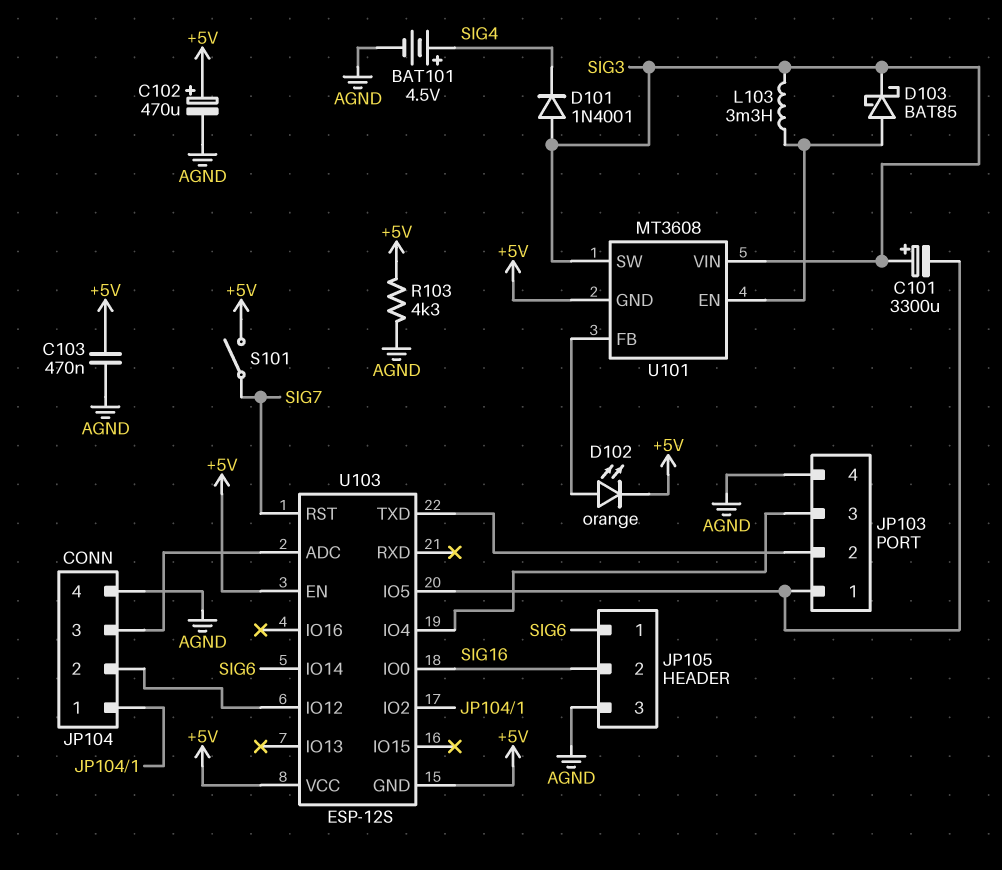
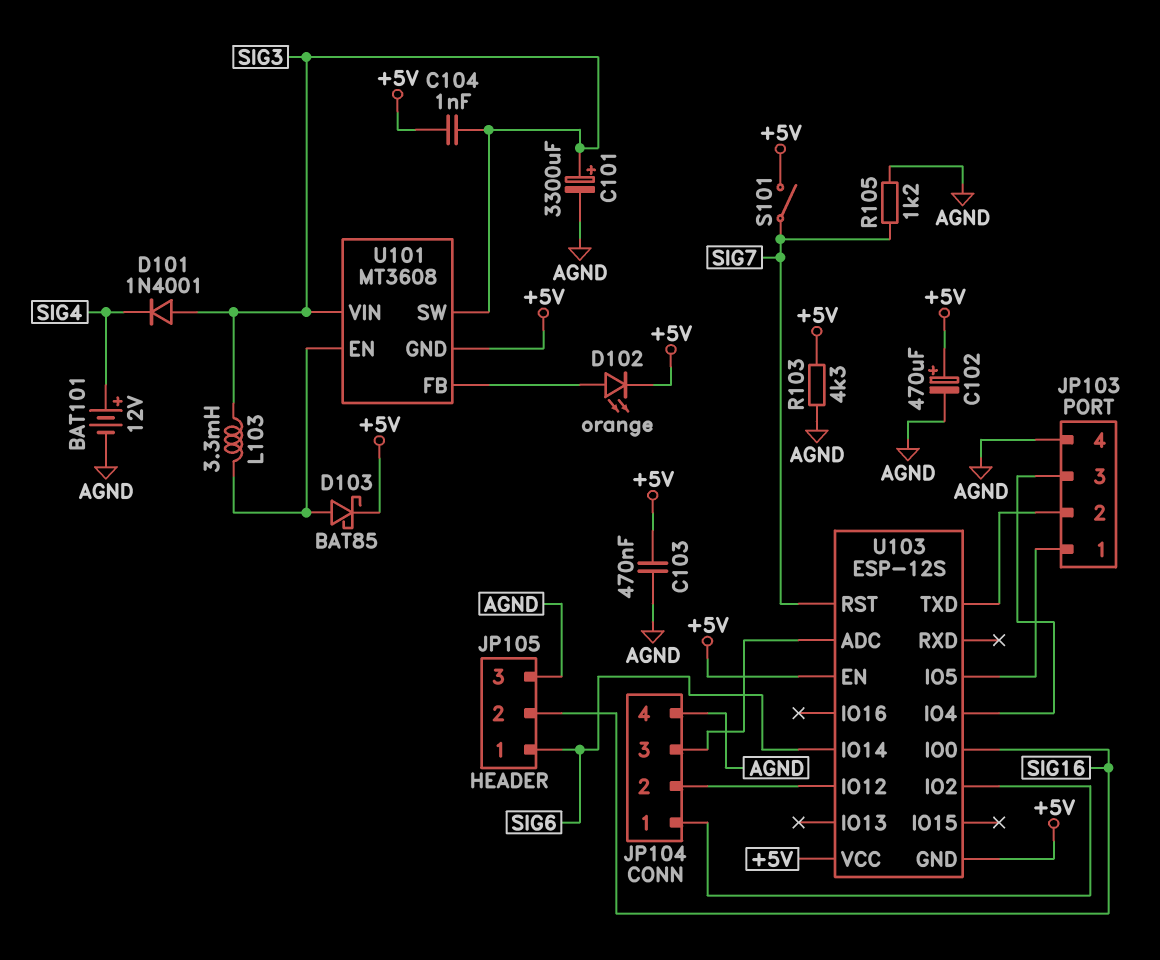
BAT101: 4.5V (plus SIG4, minus AGND) -> 12V (plus SIG4, minus AGND)
C101: 3300uF (plus SIG3, minus JP103/1) -> 3300uF (plus SIG3, minus AGND)
C104: none -> 1nF (+5V, SIG3)
D103: schottky BAT85 (A U101/EN, K SIG3) -> schottky BAT85 (A U101/EN, K +5V)
R105: none -> 1.2k (AGND, SIG7)

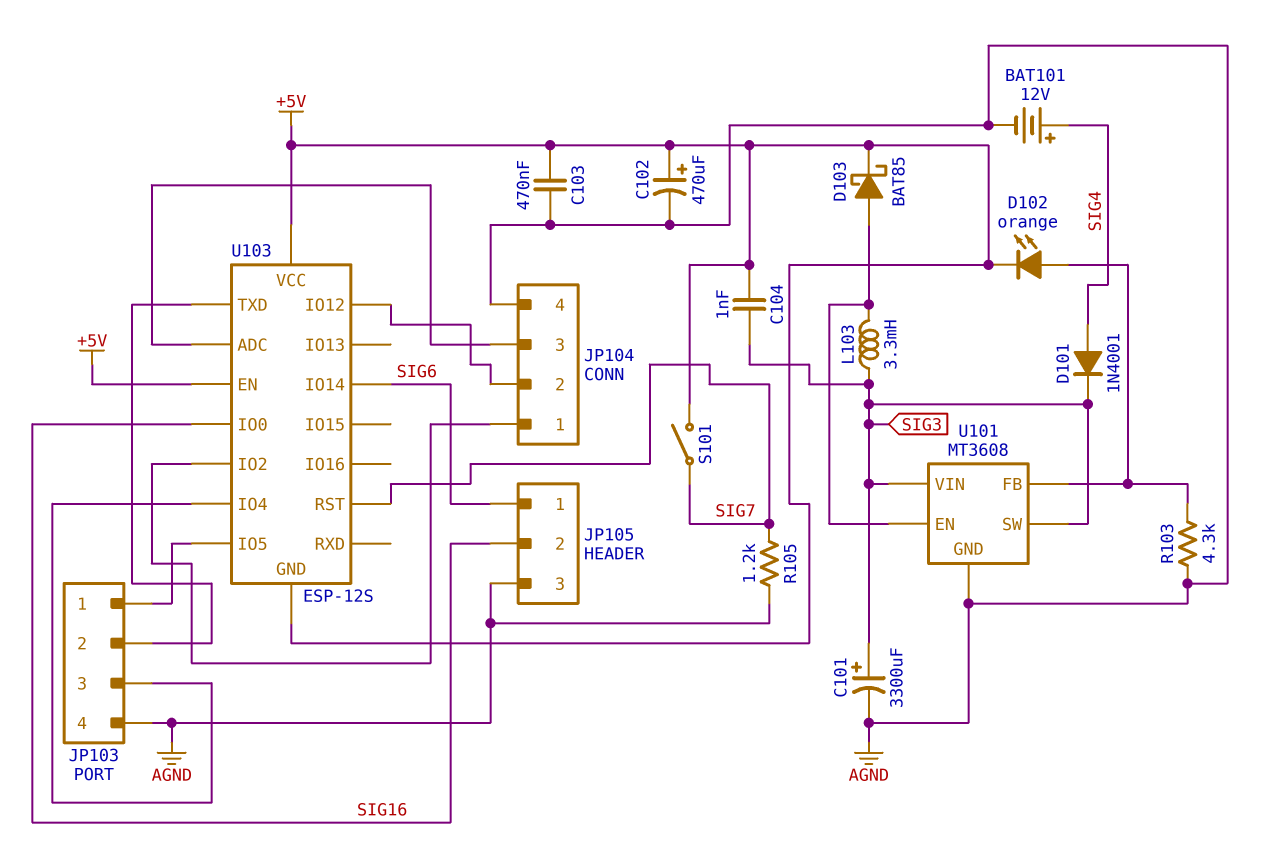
D101: diode 1N4001 (A SIG3, K SIG4) -> diode 1N4001 (A SIG4, K SIG3)
R103: 4.3k (+5V, AGND) -> 4.3k (AGND, U101/FB)
U101 pin GND: +5V -> AGND

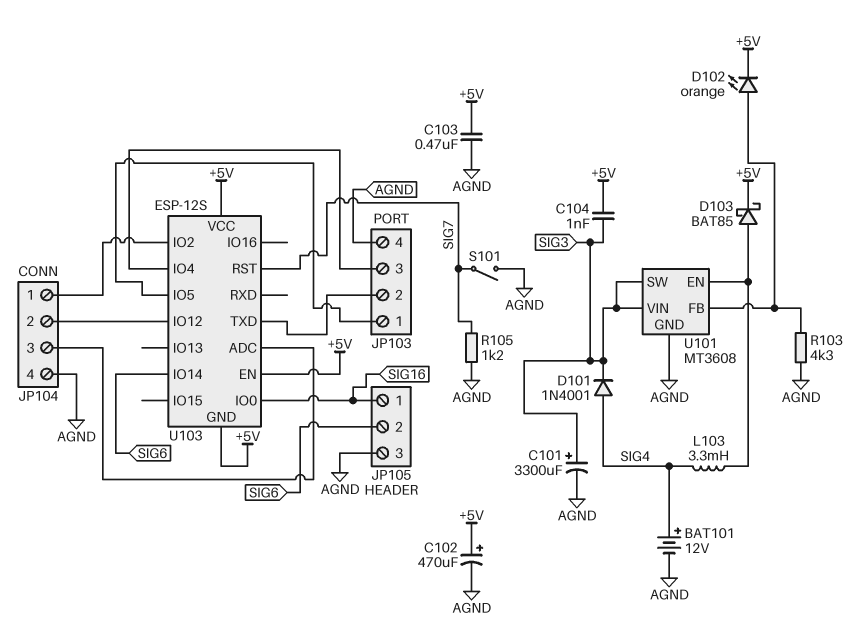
JP105 pin 1: SIG6 -> SIG16
JP105 pin 2: SIG16 -> SIG6
L103: 3.3mH (SIG3, U101/EN) -> 3.3mH (SIG4, U101/EN)
S101: switch (+5V, SIG7) -> switch (AGND, SIG7)

